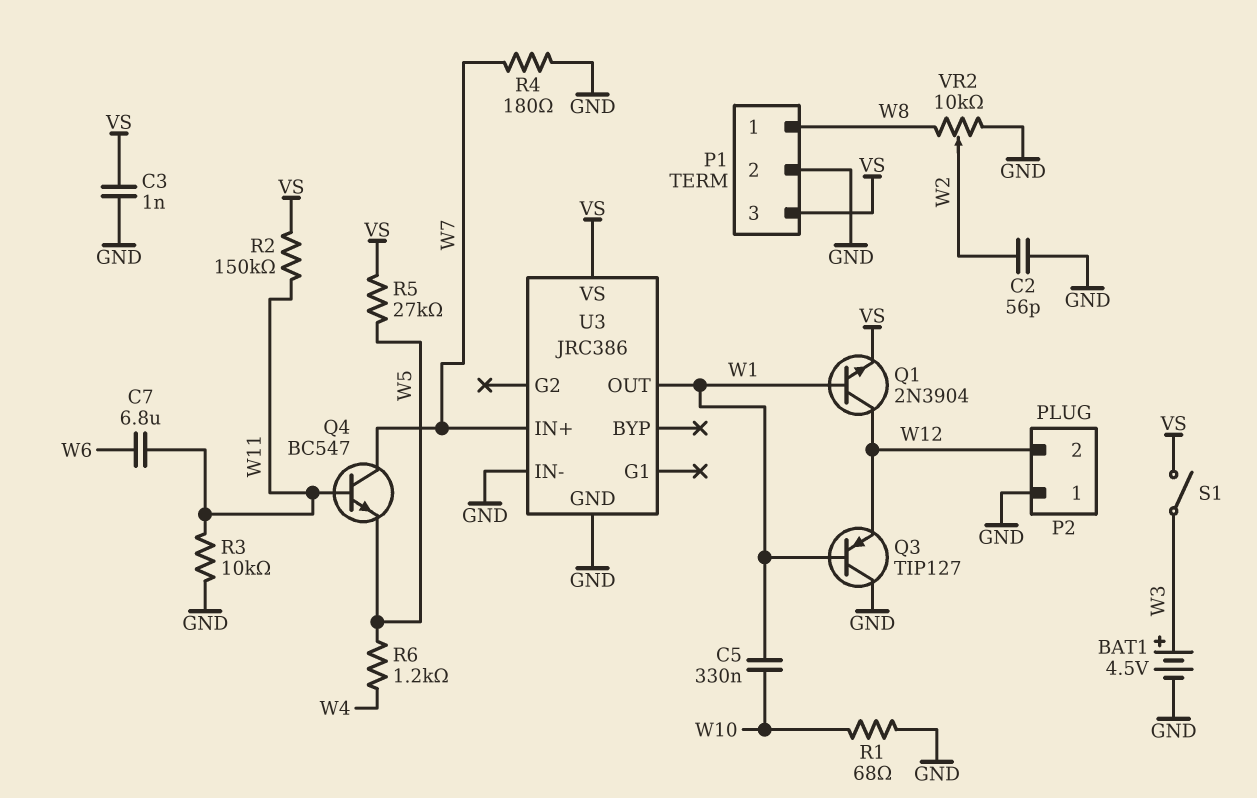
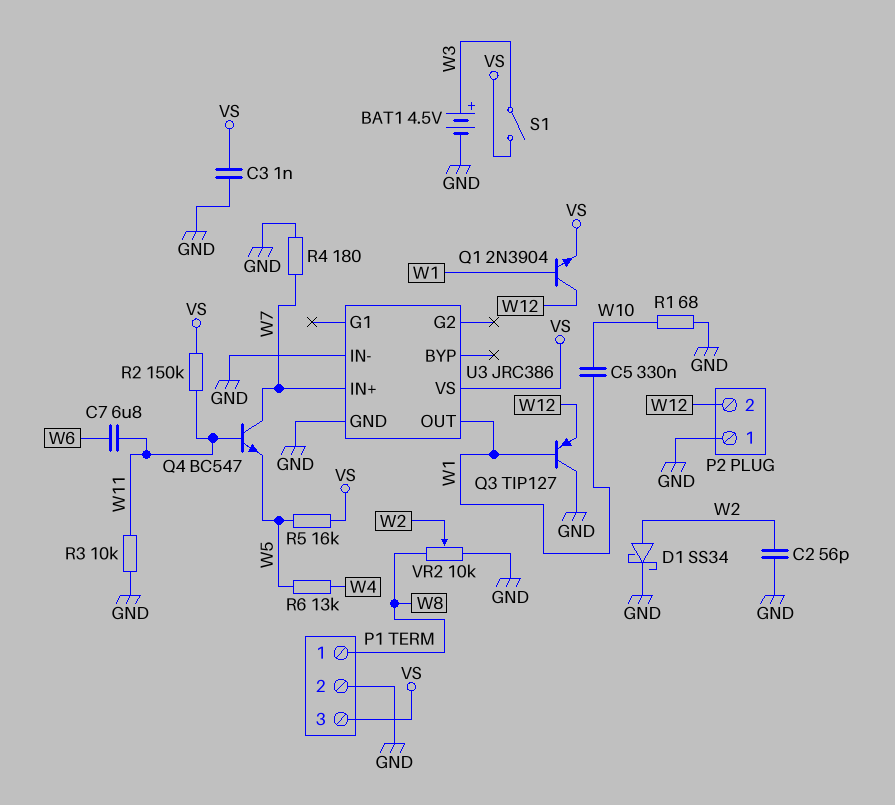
D1: none -> schottky SS34 (A W2, K GND)
R5: 27k (VS, W5) -> 16k (VS, W5)
R6: 1.2k (W4, W5) -> 13k (W4, W5)

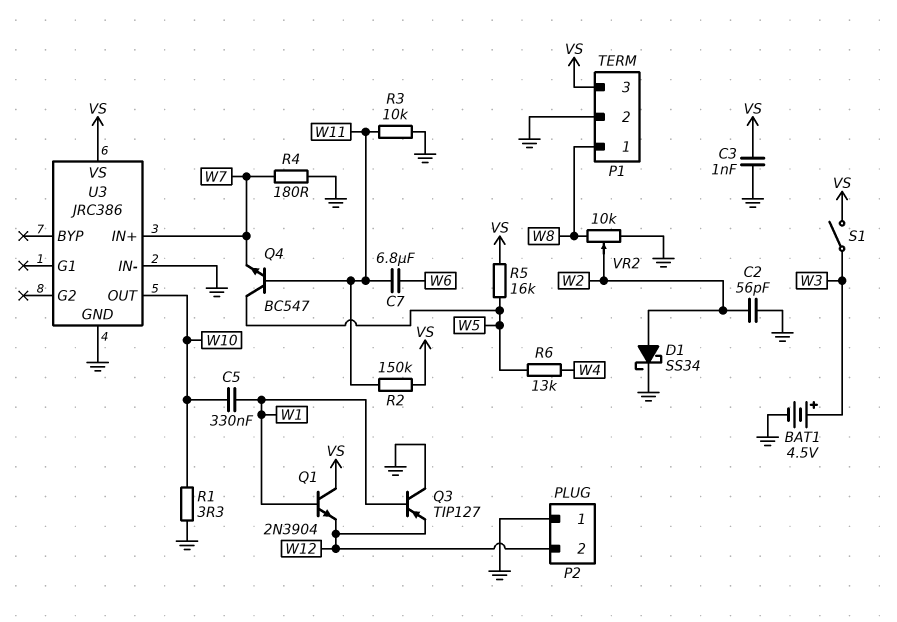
Q1: NPN 2N3904 (B W1, C W12, E VS) -> NPN 2N3904 (B W1, C VS, E W12)
Q4: NPN BC547 (B W11, C W7, E W5) -> NPN BC547 (B W11, C W5, E W7)
R1: 68 (GND, W10) -> 3.3 (GND, W10)
U3 pin OUT: W1 -> W10

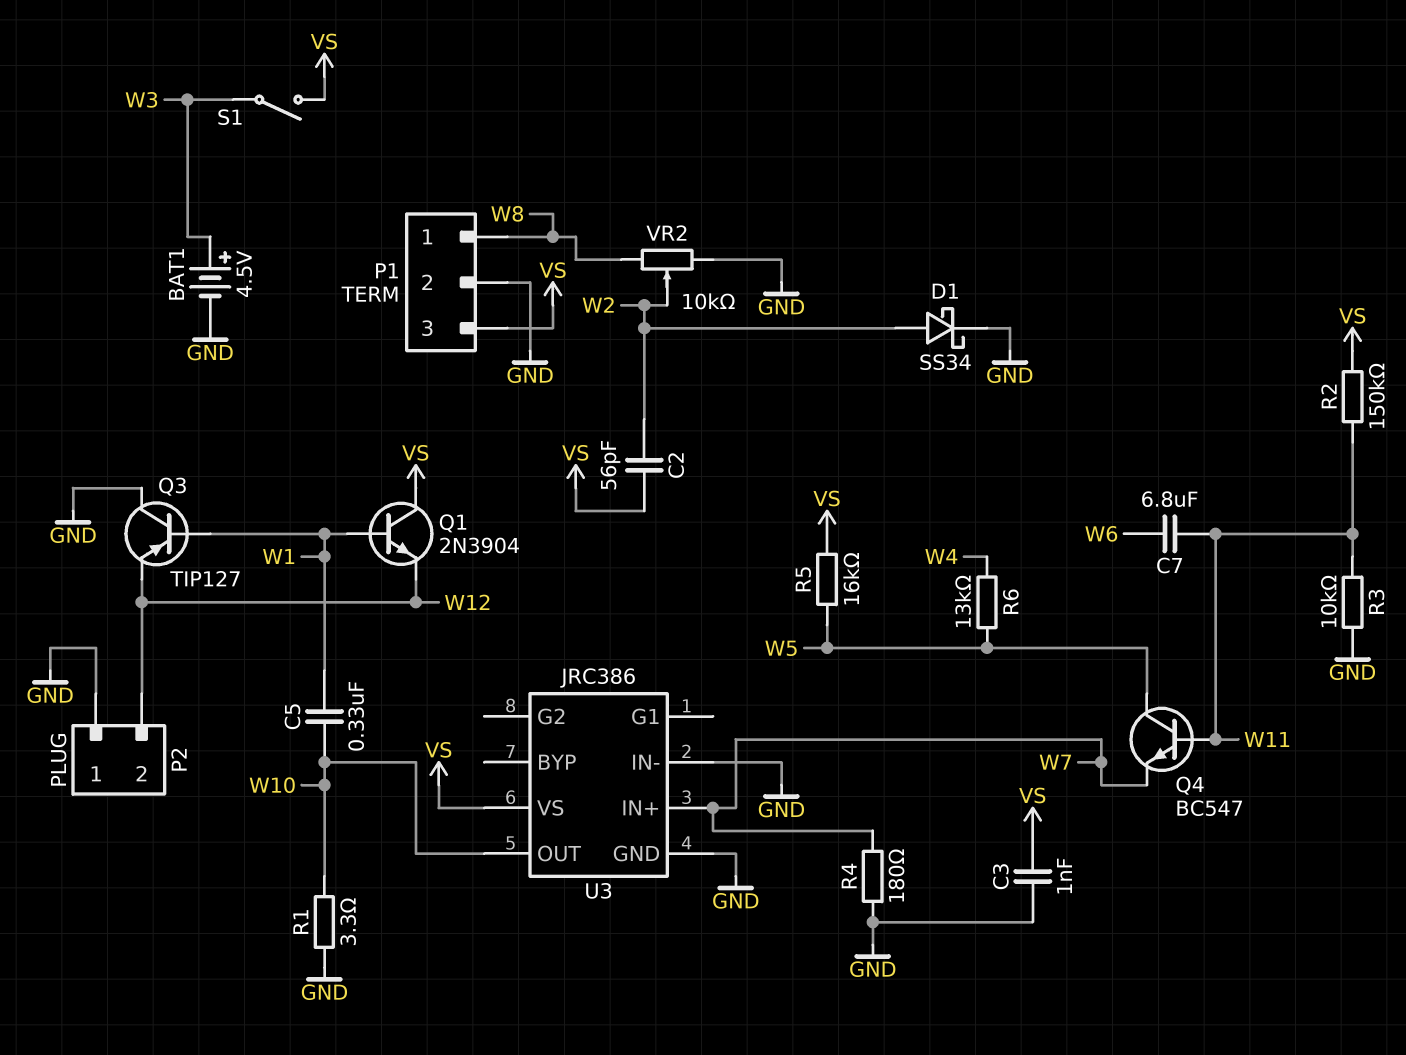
C2: 56pF (GND, W2) -> 56pF (VS, W2)

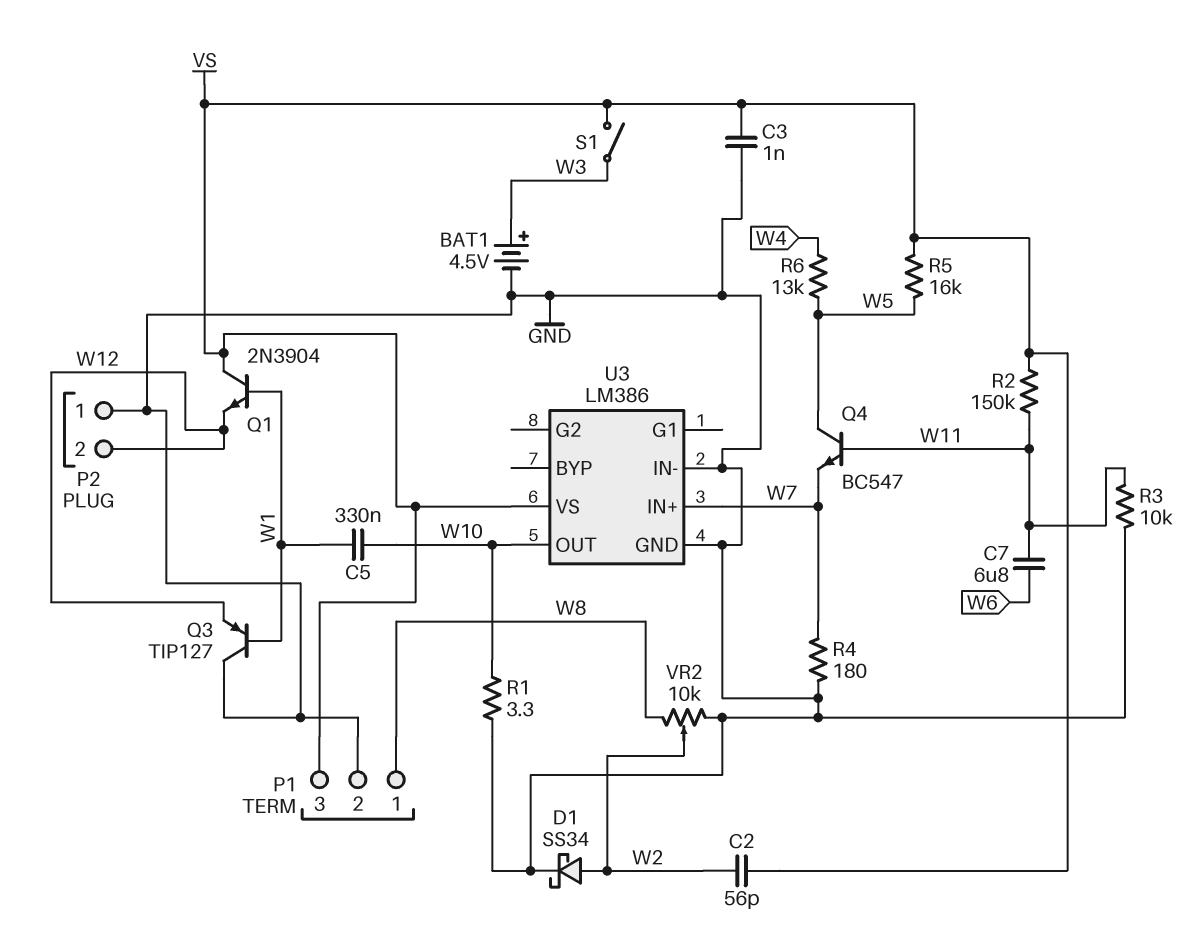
U3: JRC386 -> LM386

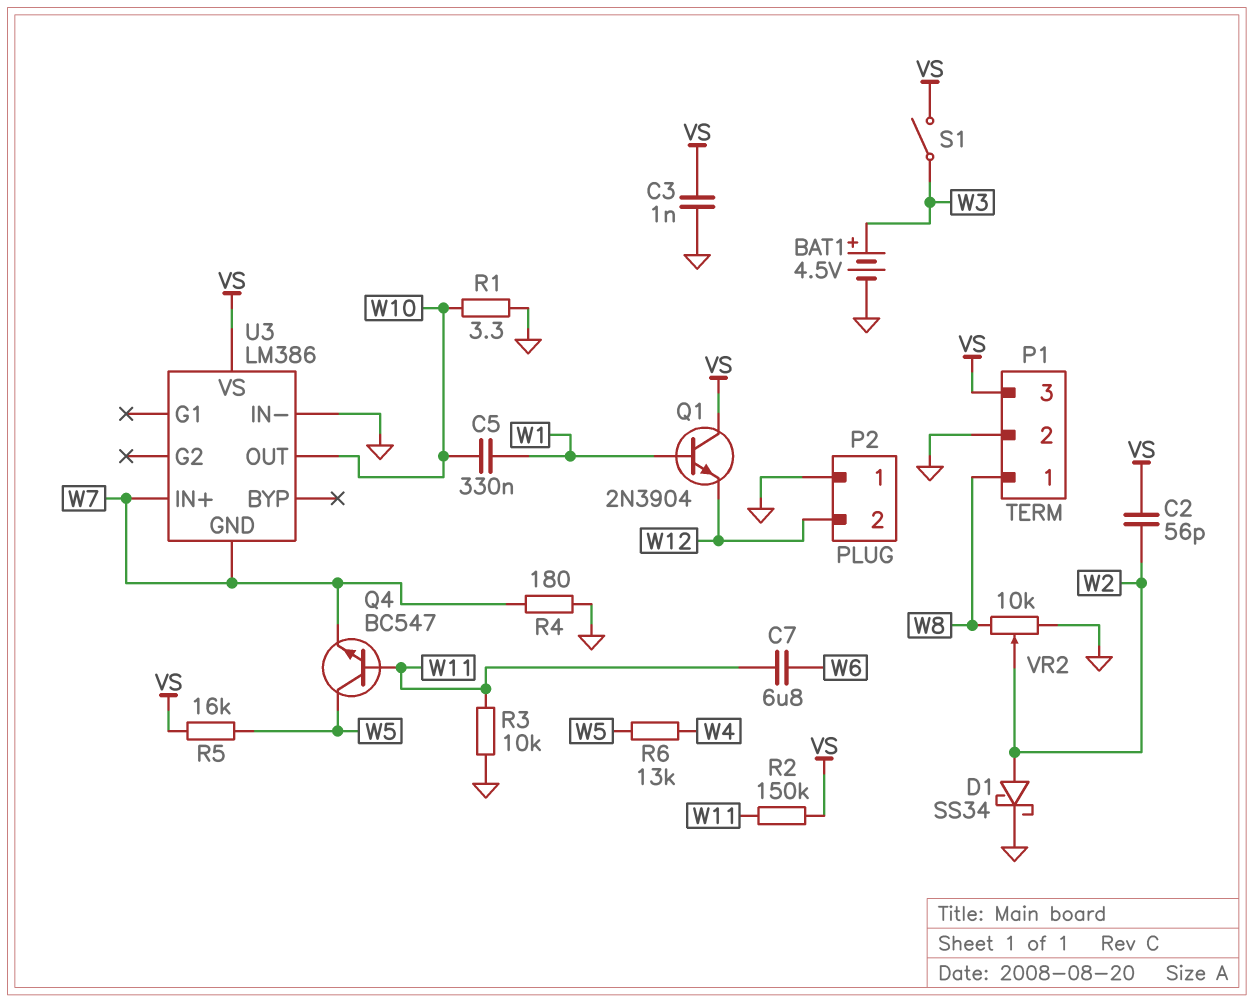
Q3: PNP TIP127 (B W1, C GND, E W12) -> none
U3 pin GND: GND -> W7

